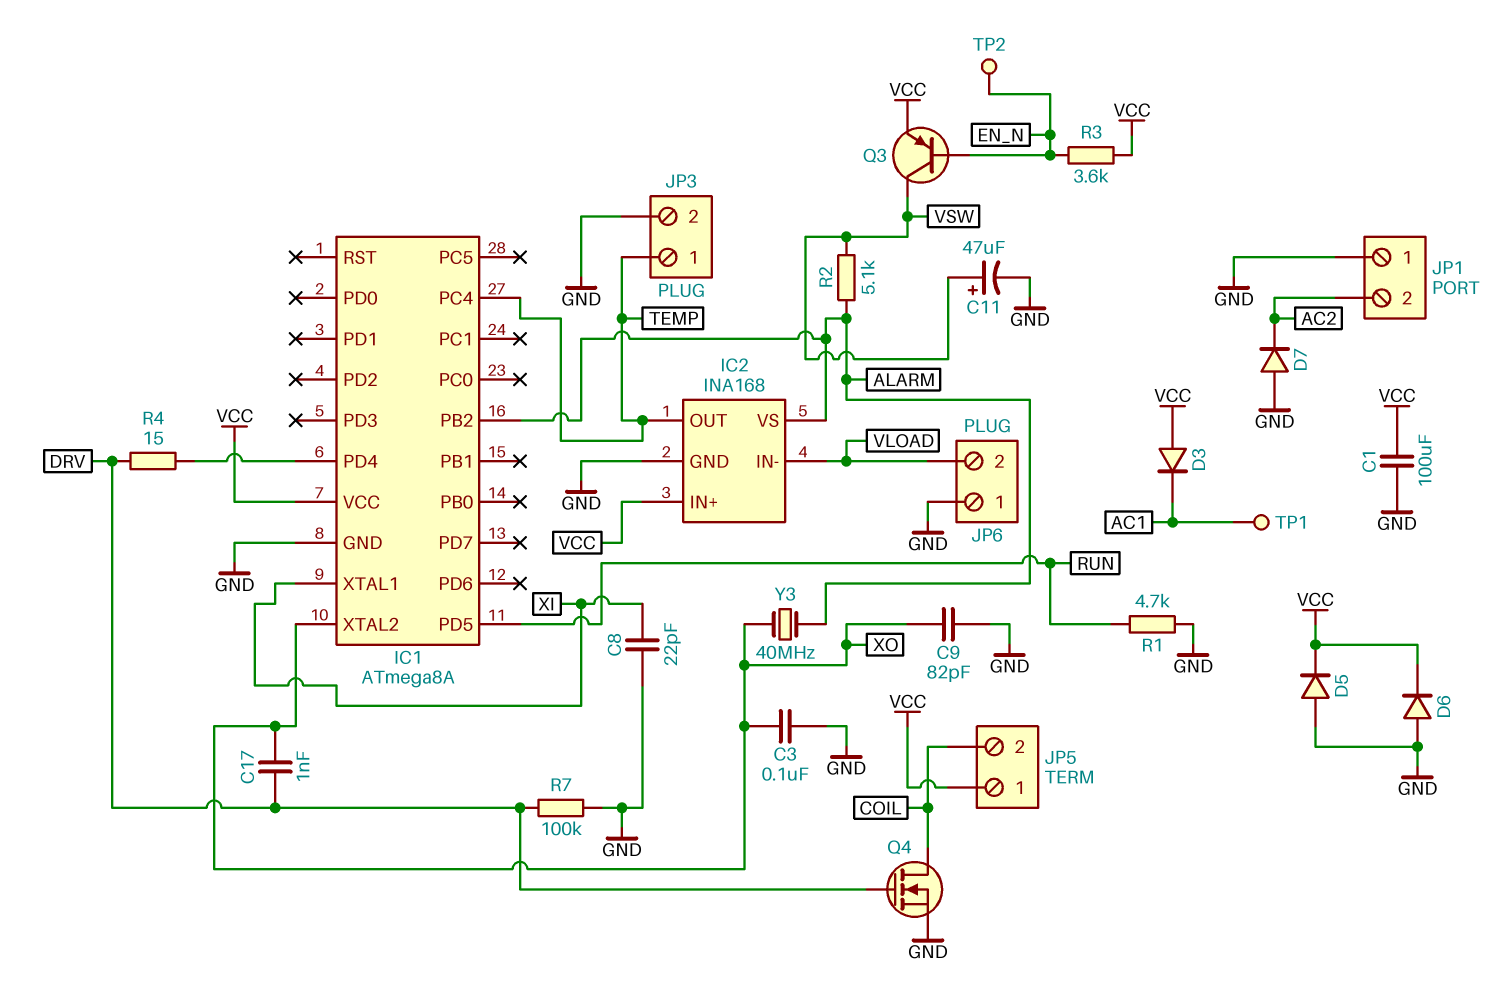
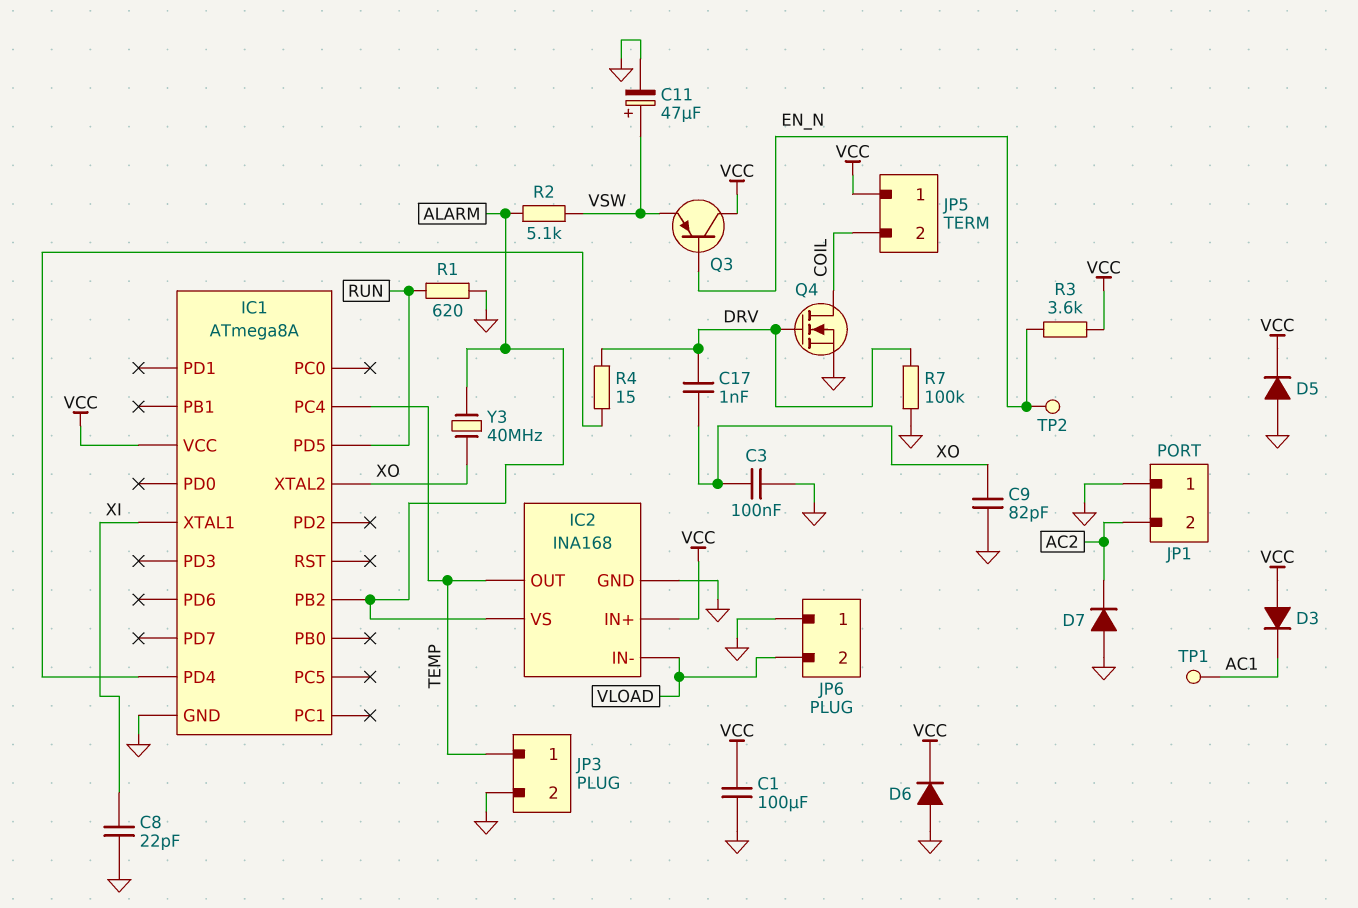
Q3: PNP (B EN_N, C VSW, E VCC) -> PNP (B EN_N, C VCC, E VSW)
R1: 4.7k (GND, RUN) -> 620 (GND, RUN)

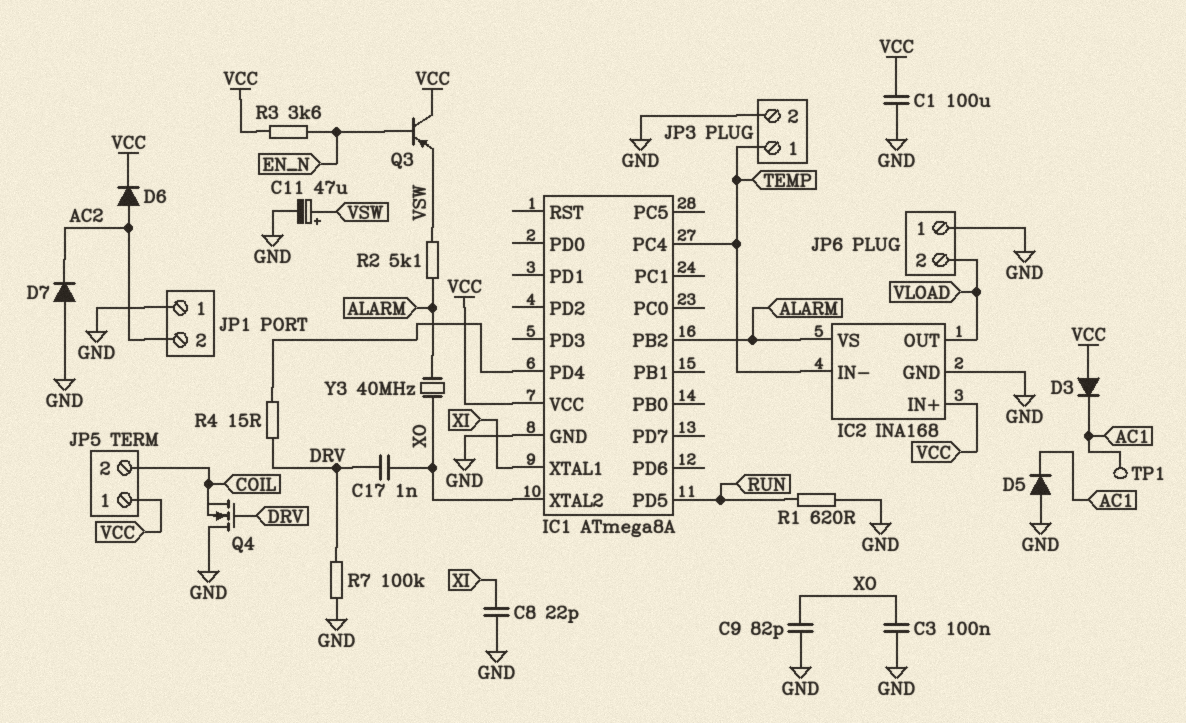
D5: diode (A GND, K VCC) -> diode (A GND, K AC1)
D6: diode (A GND, K VCC) -> diode (A AC2, K VCC)
IC2 pin IN-: VLOAD -> TEMP
IC2 pin OUT: TEMP -> VLOAD
Q4: NMOS (G DRV, D COIL, S GND) -> NMOS (G DRV, D GND, S COIL)
TP2: test point (EN_N) -> none

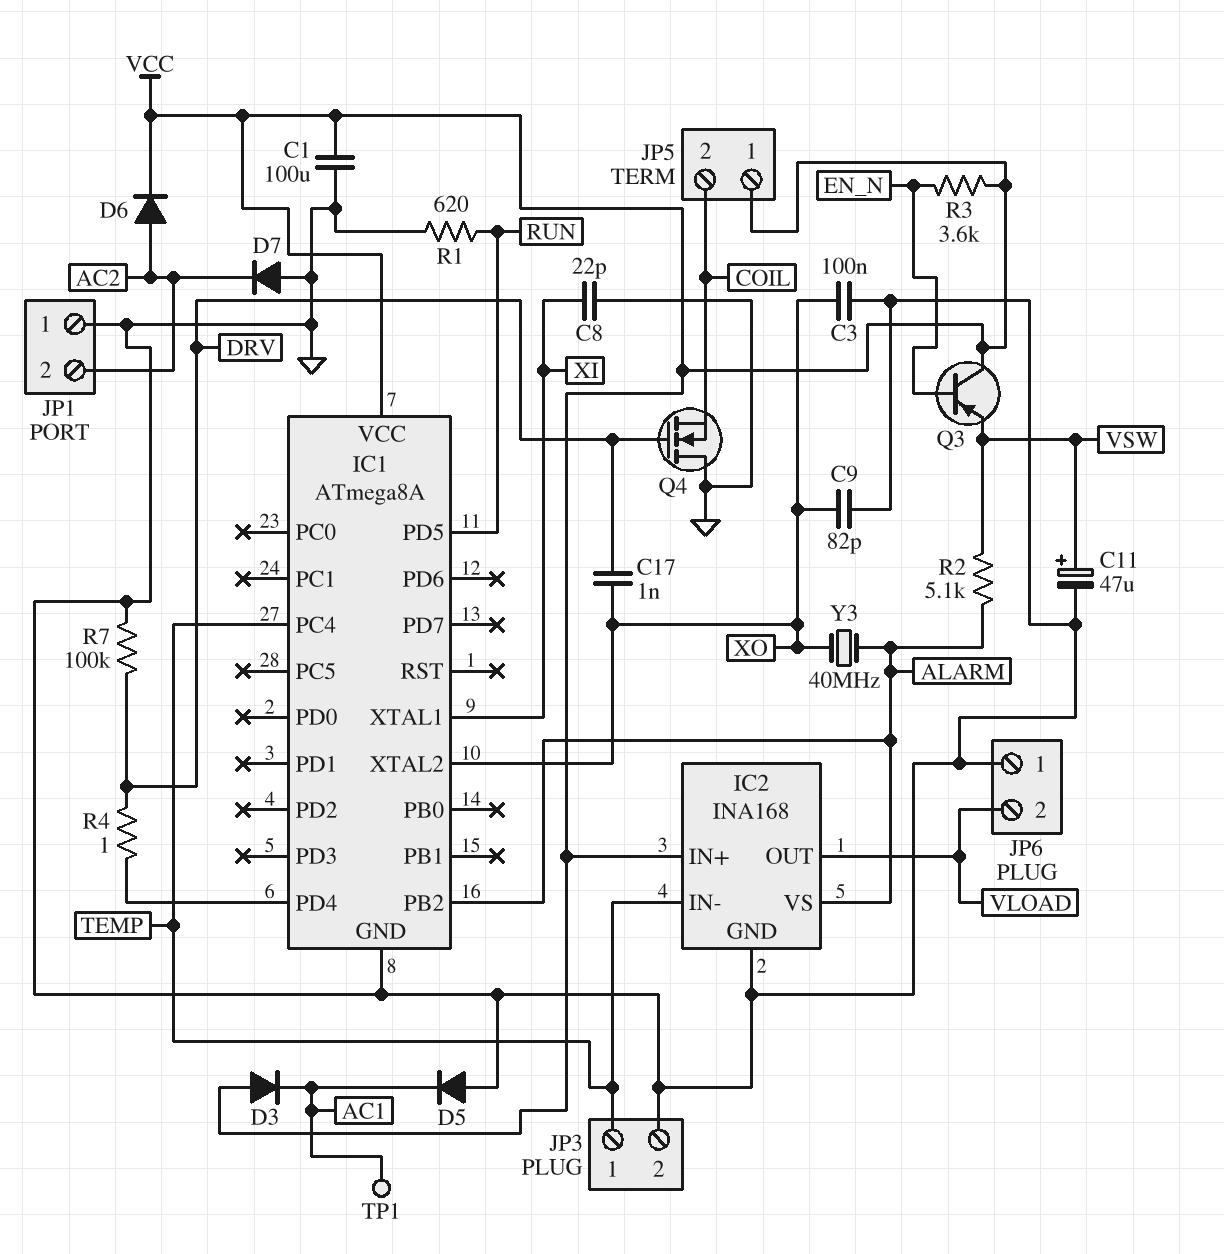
R4: 15 (DRV, IC1/PD4) -> 1 (DRV, IC1/PD4)

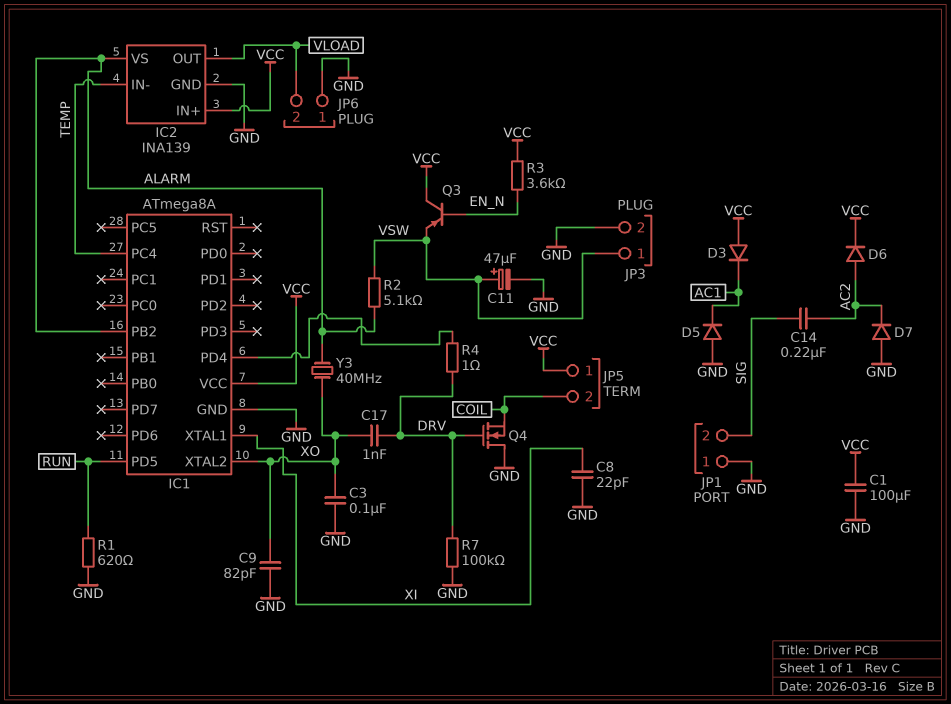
C14: none -> 220nF (AC2, SIG)
IC2: INA168 -> INA139
JP1 pin 2: AC2 -> SIG
JP3 pin 1: TEMP -> VSW
TP1: test point (AC1) -> none

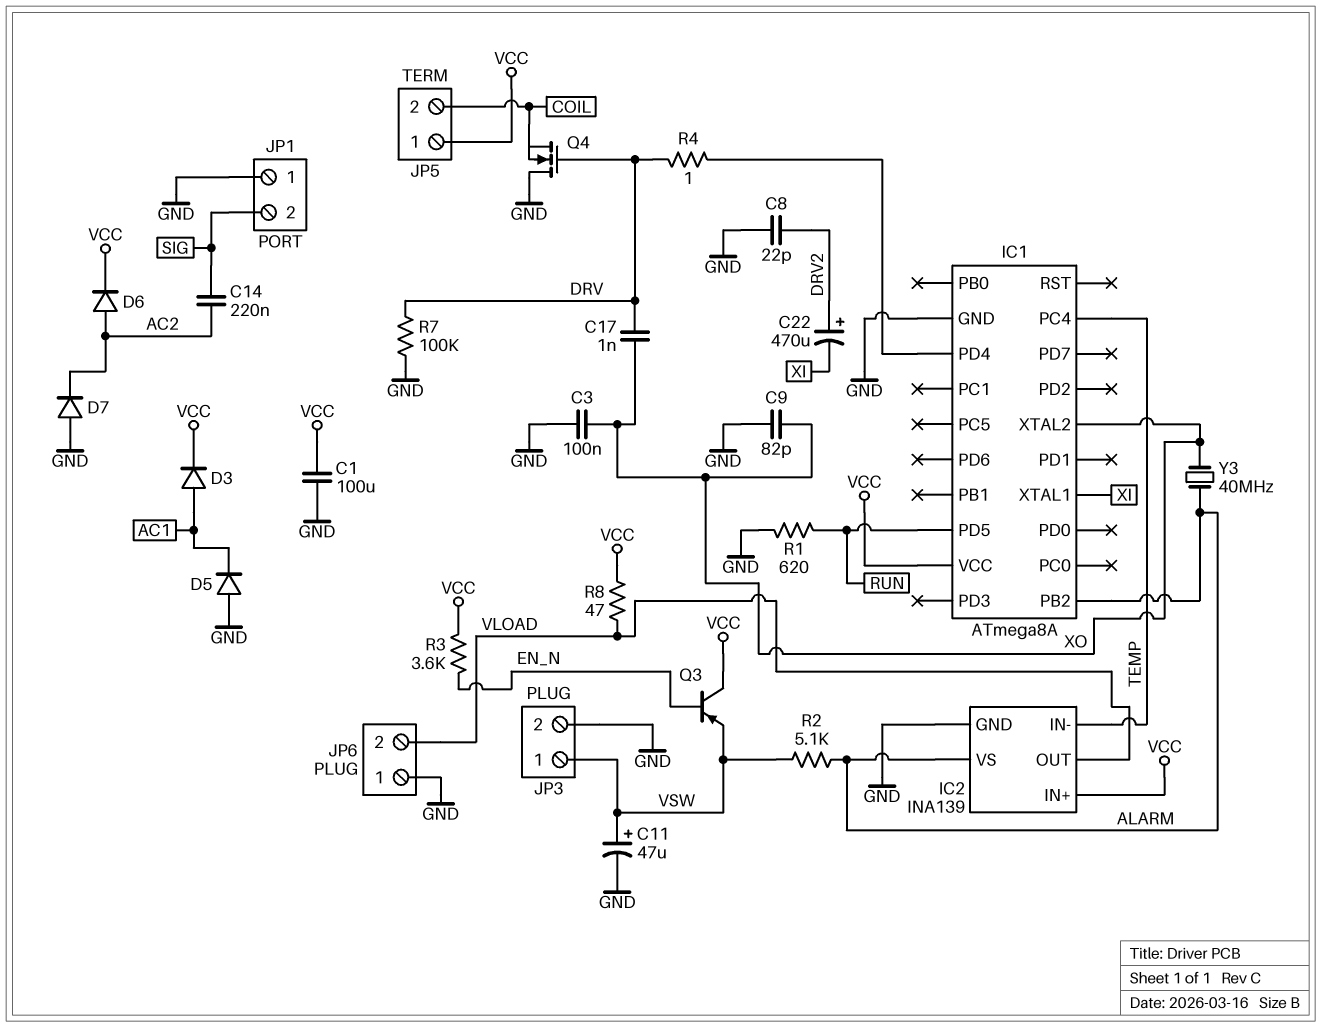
C8: 22pF (GND, XI) -> 22pF (DRV2, GND)
C22: none -> 470uF (plus DRV2, minus XI)
D3: diode (A VCC, K AC1) -> diode (A AC1, K VCC)
R8: none -> 47 (VCC, VLOAD)

